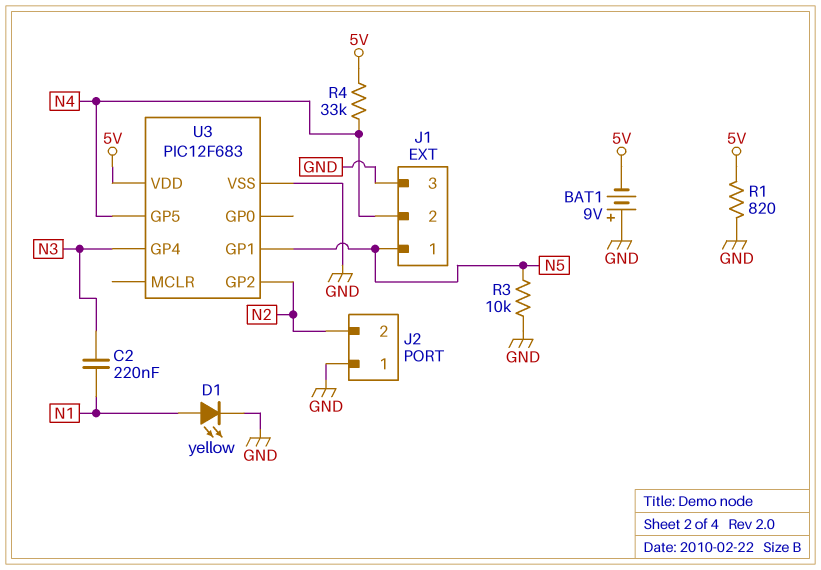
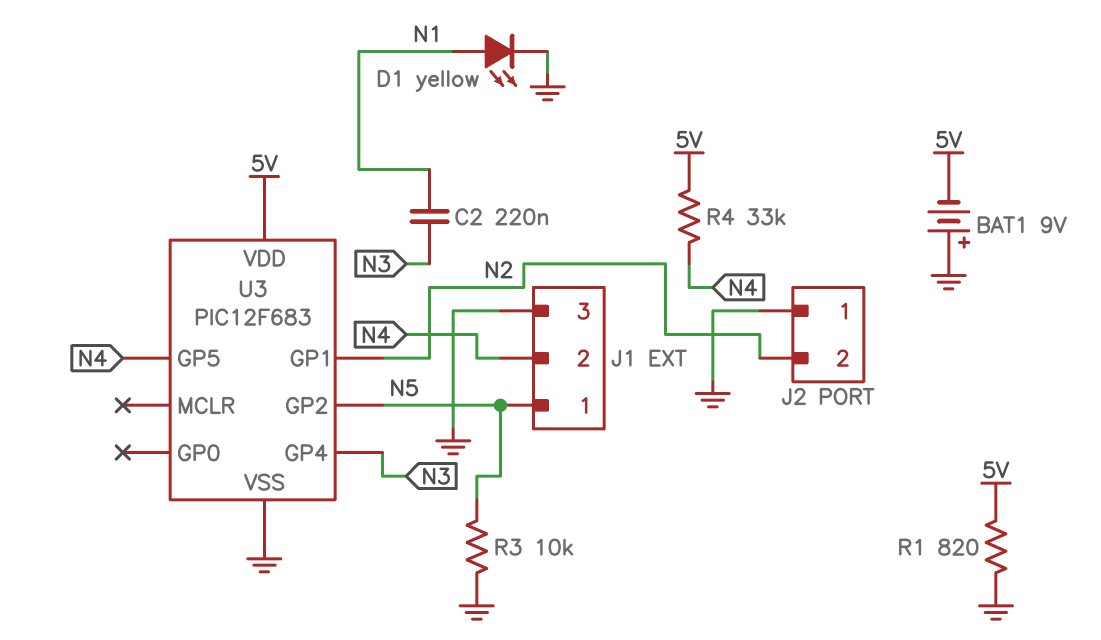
U3 pin GP1: N5 -> N2
U3 pin GP2: N2 -> N5

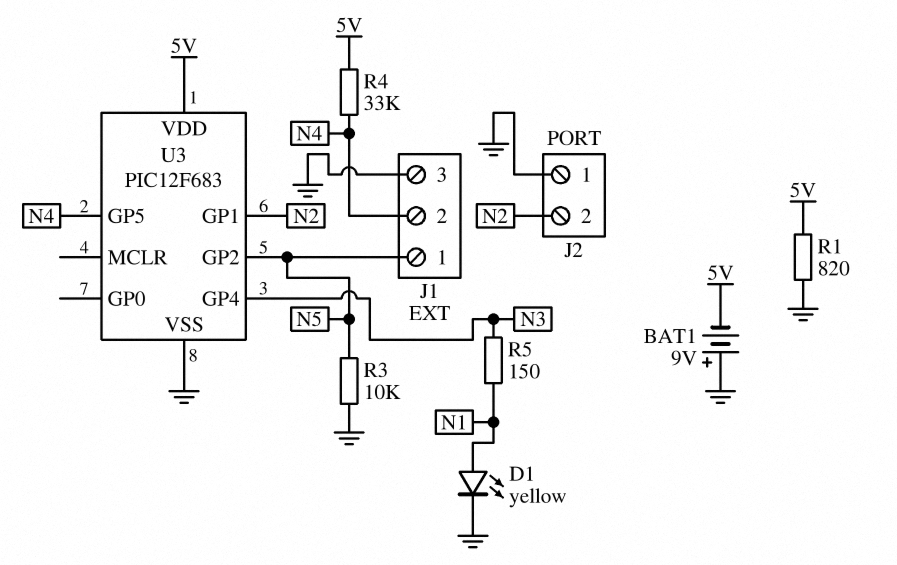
C2: 220nF (N1, N3) -> none
R5: none -> 150 (N1, N3)

